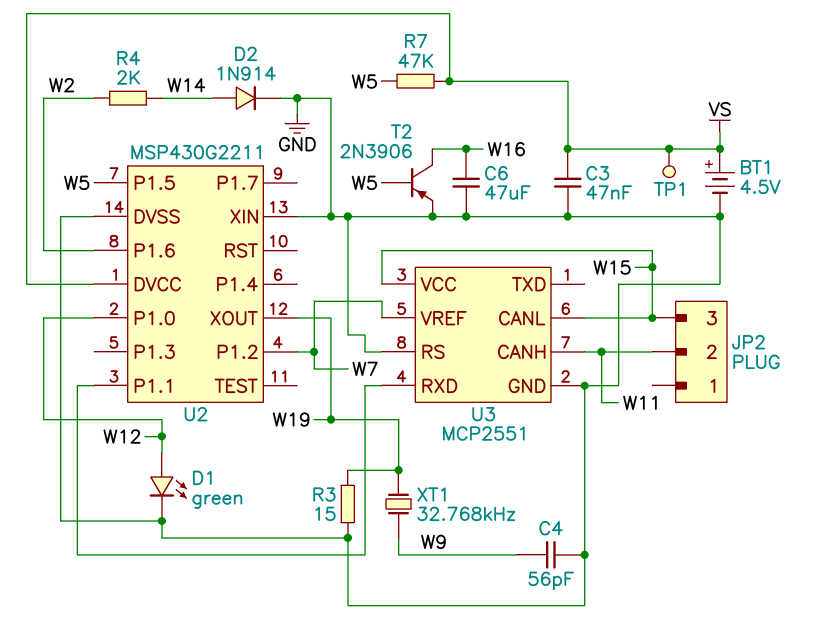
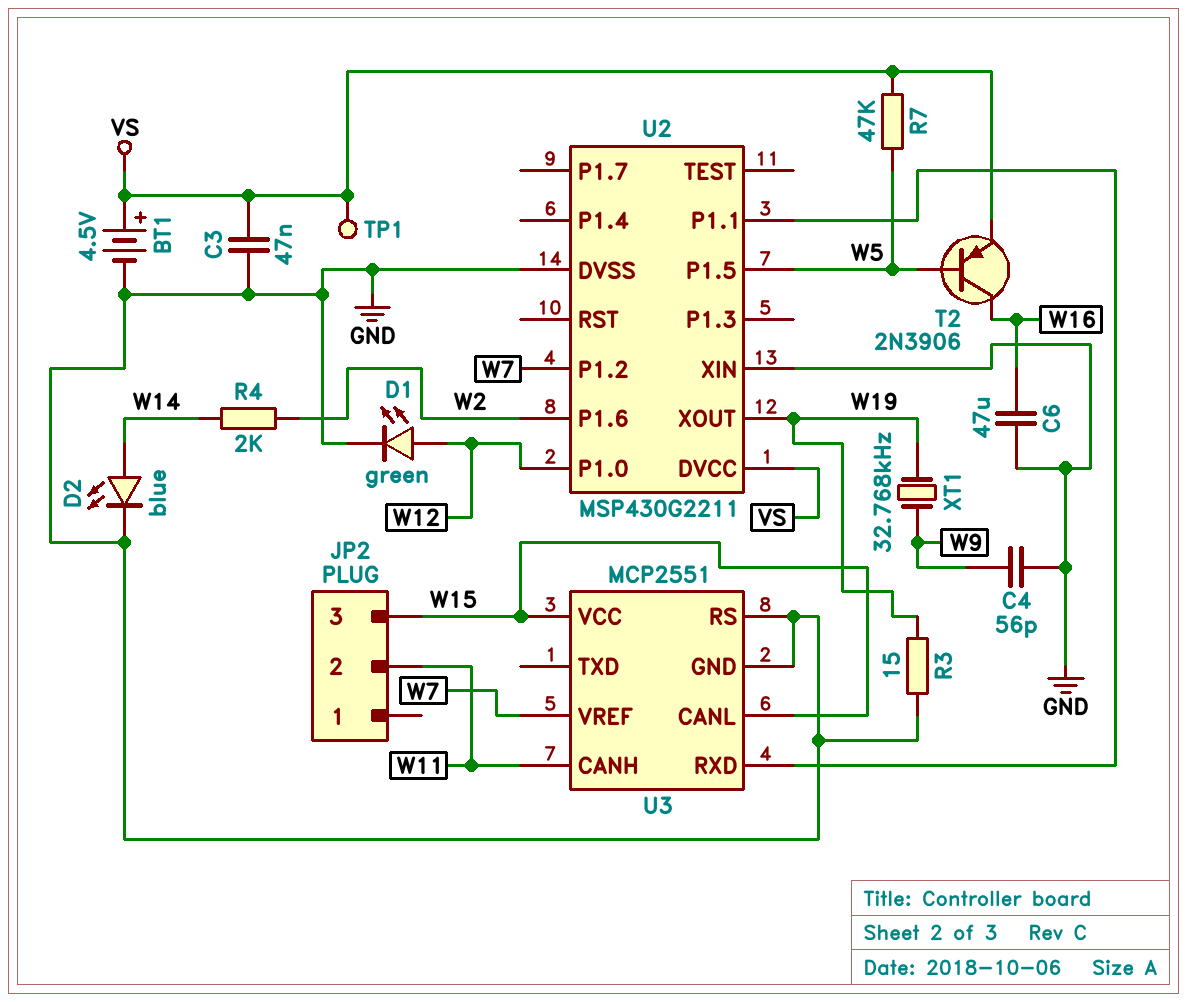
D2: diode 1N914 (A W14, K GND) -> LED blue (A W14, K GND)
T2: PNP 2N3906 (B W5, C W16, E GND) -> PNP 2N3906 (B W5, C W16, E VS)

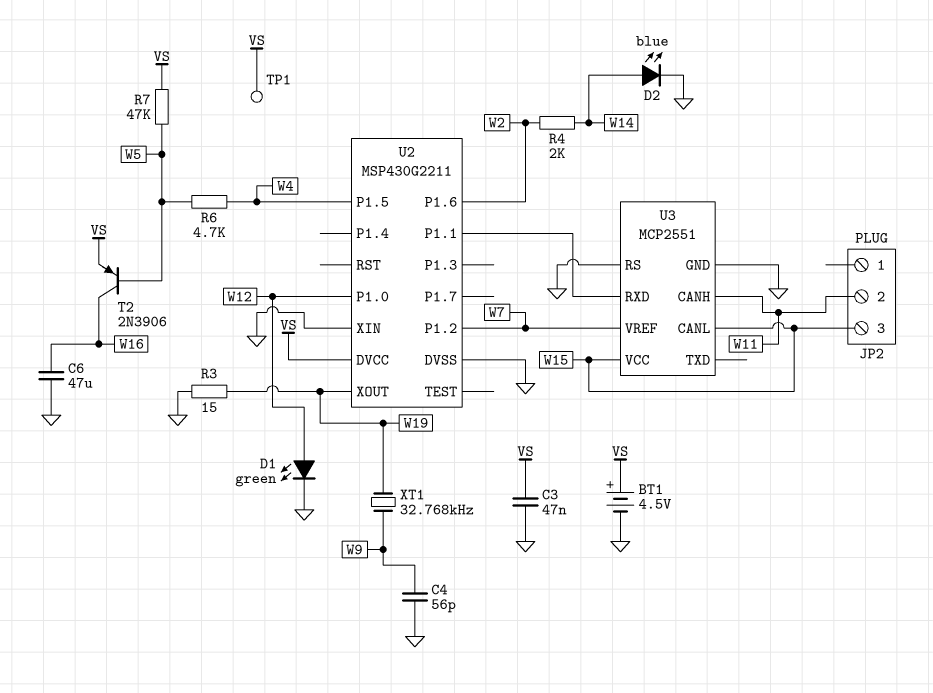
R6: none -> 4.7k (W4, W5)
U2 pin P1.5: W5 -> W4

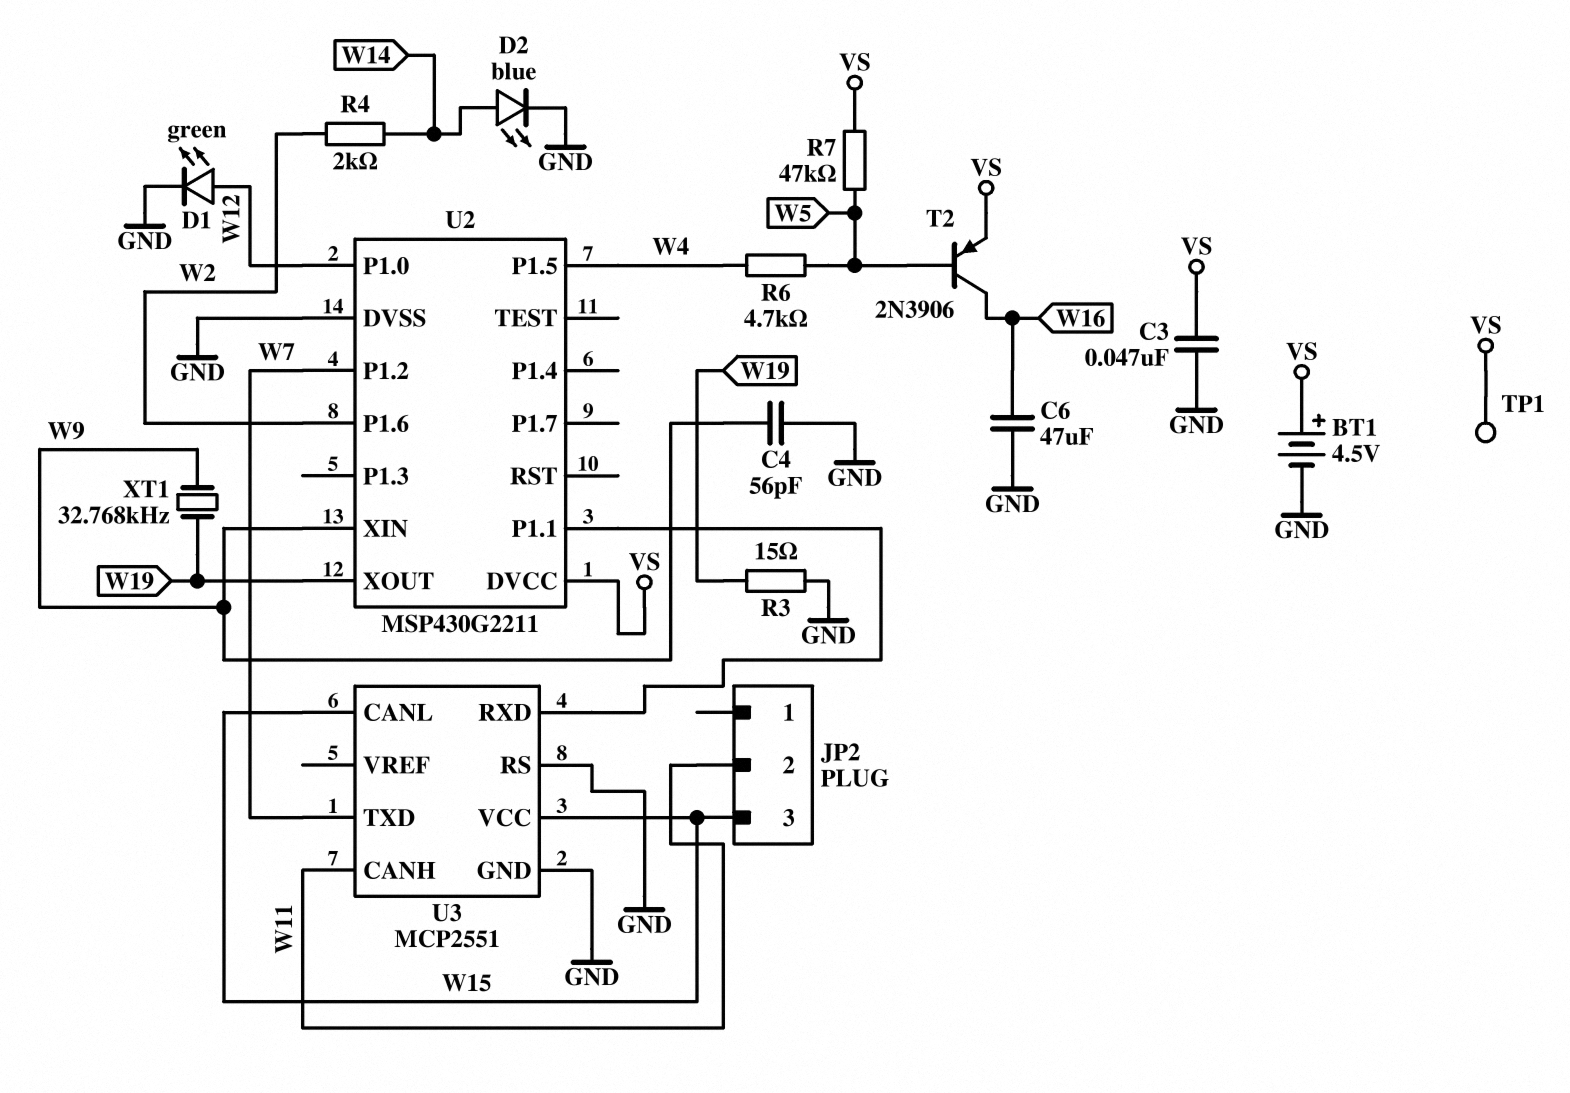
U2 pin XIN: GND -> W9
U3 pin TXD: none -> W7
U3 pin VREF: W7 -> none

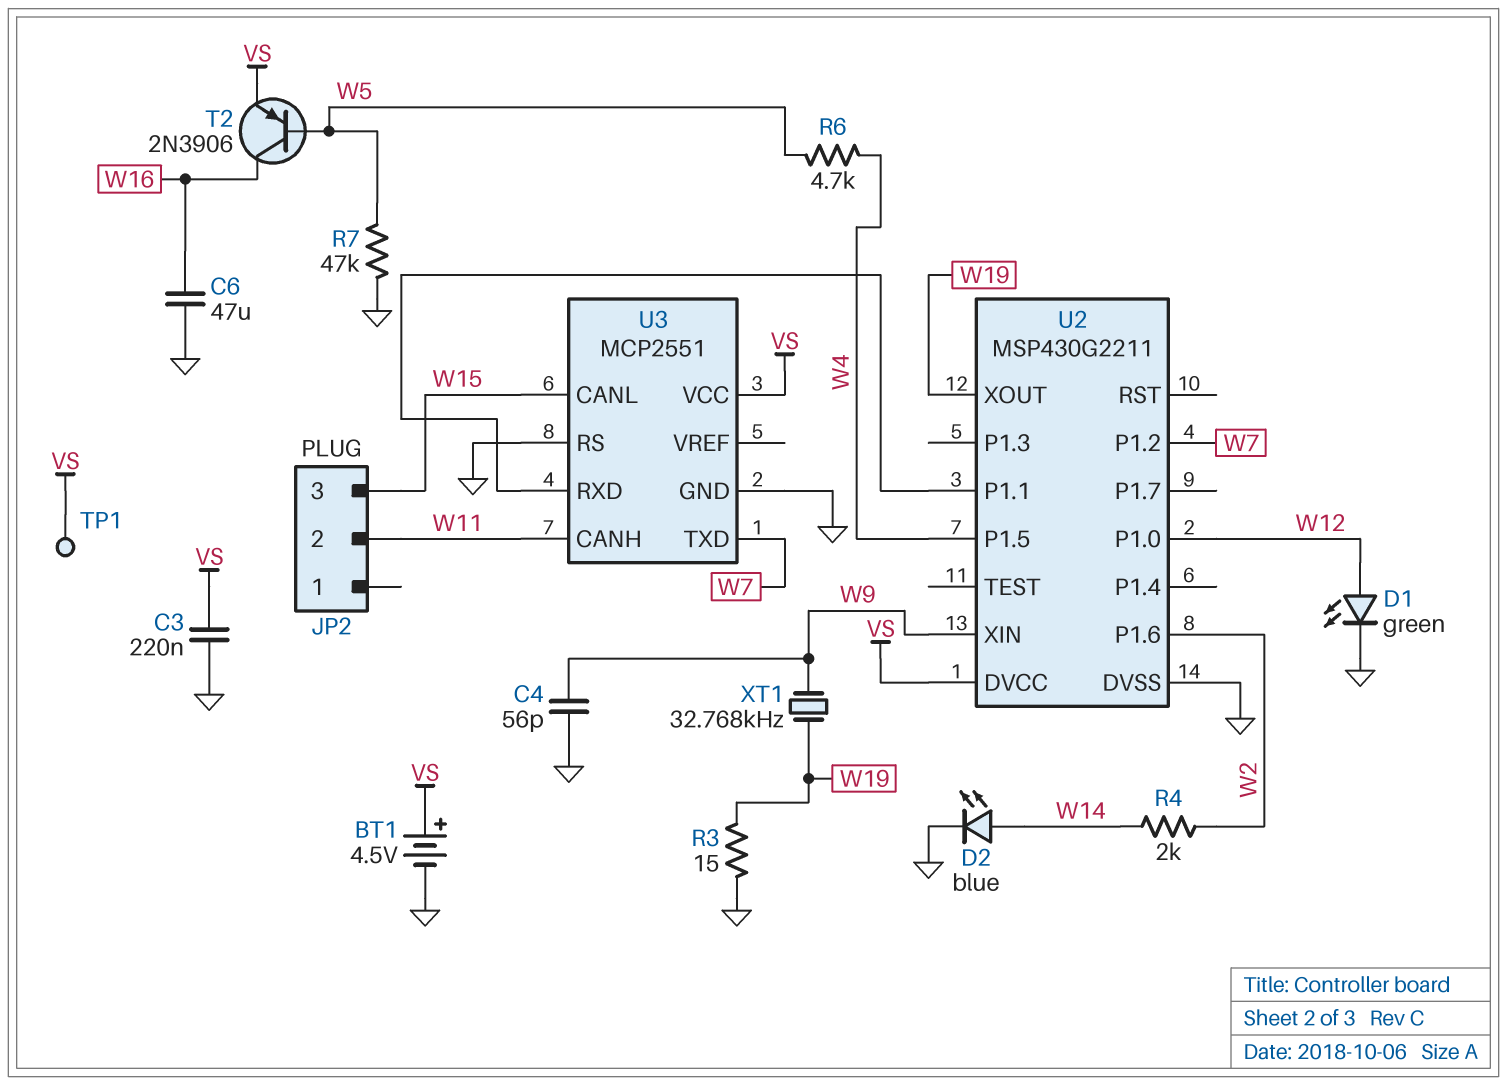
C3: 47nF (GND, VS) -> 220nF (GND, VS)
R7: 47k (VS, W5) -> 47k (GND, W5)
U3 pin VCC: W15 -> VS

